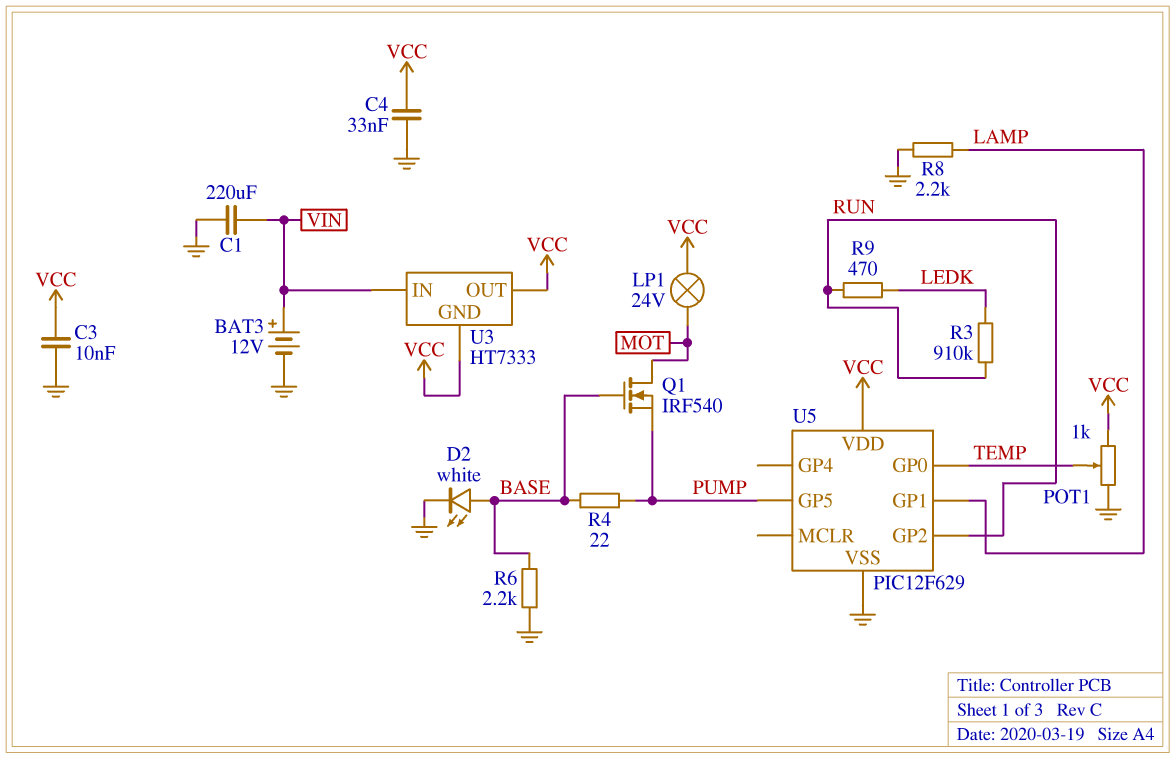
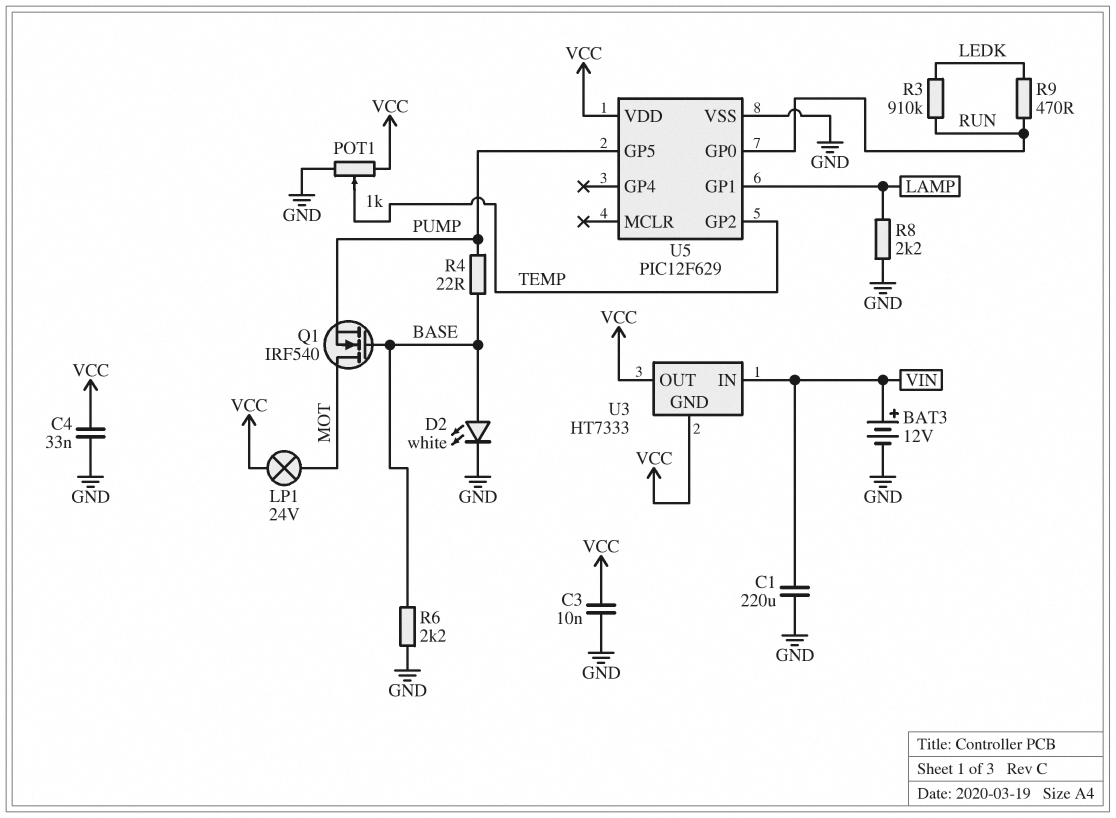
U5 pin GP0: TEMP -> RUN
U5 pin GP2: RUN -> TEMP

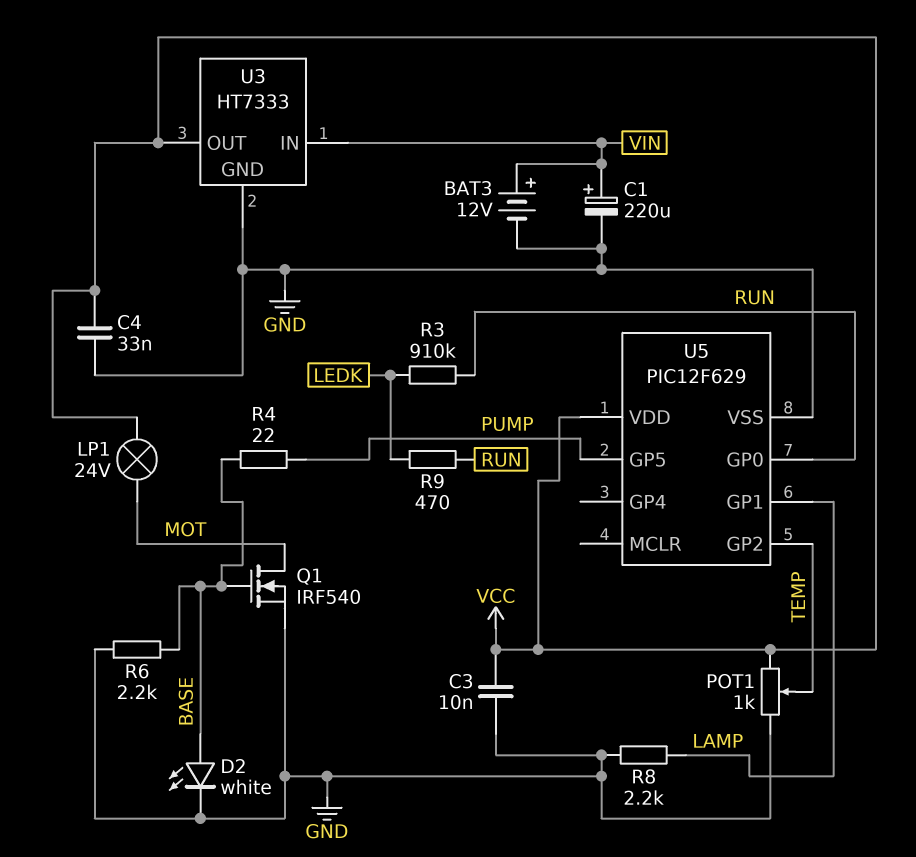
C1: 220uF (GND, VIN) -> 220uF (plus VIN, minus GND)
Q1: NMOS IRF540 (G BASE, D MOT, S PUMP) -> NMOS IRF540 (G BASE, D MOT, S GND)
U3 pin GND: VCC -> GND

